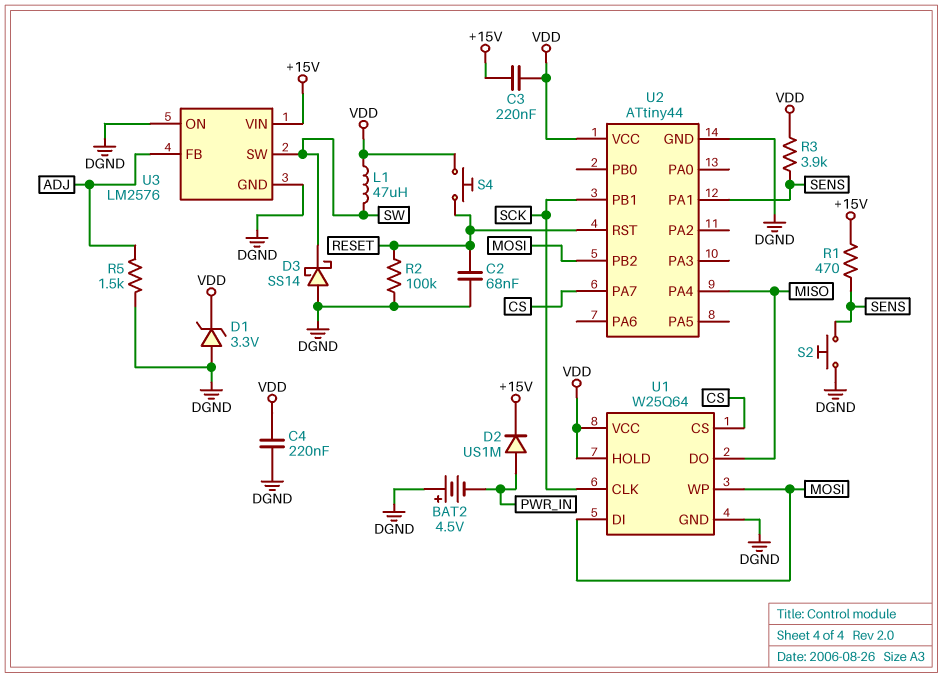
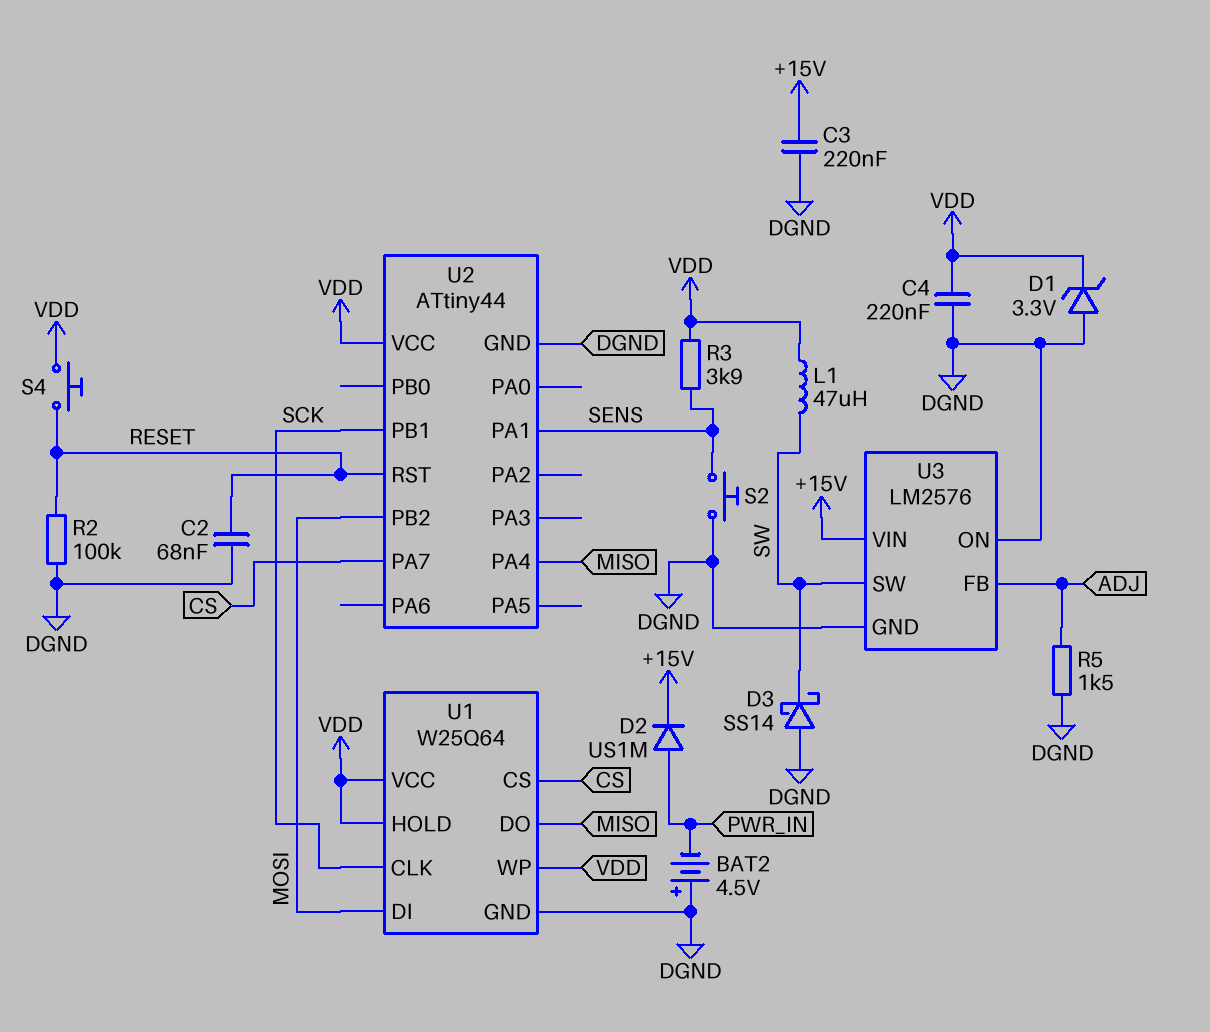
C3: 220nF (+15V, VDD) -> 220nF (+15V, DGND)
R1: 470 (+15V, SENS) -> none
U1 pin WP: MOSI -> VDD

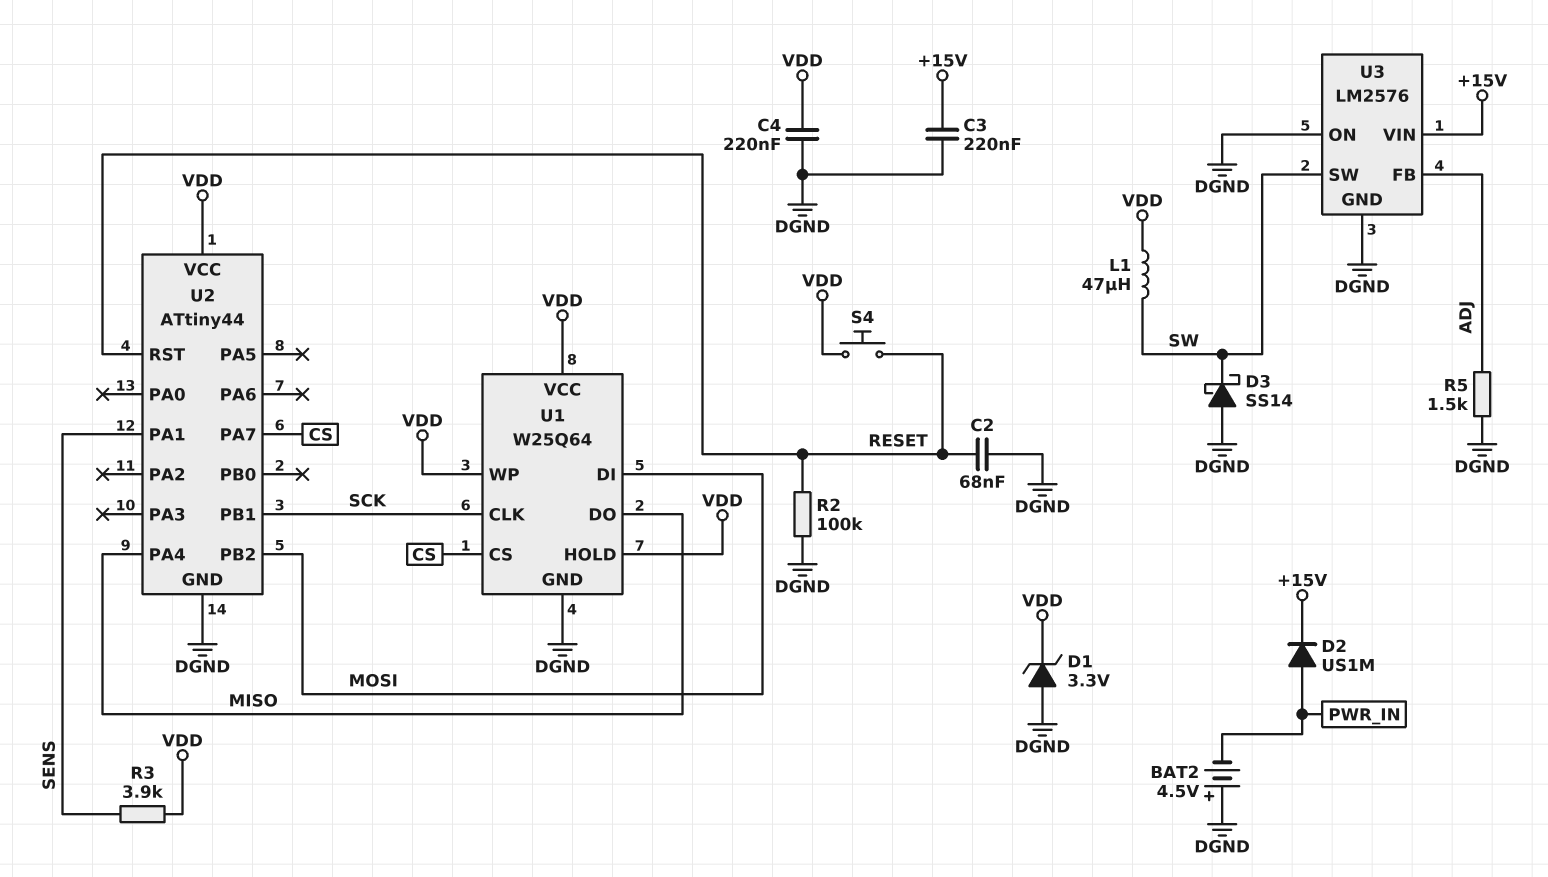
S2: button (DGND, SENS) -> none

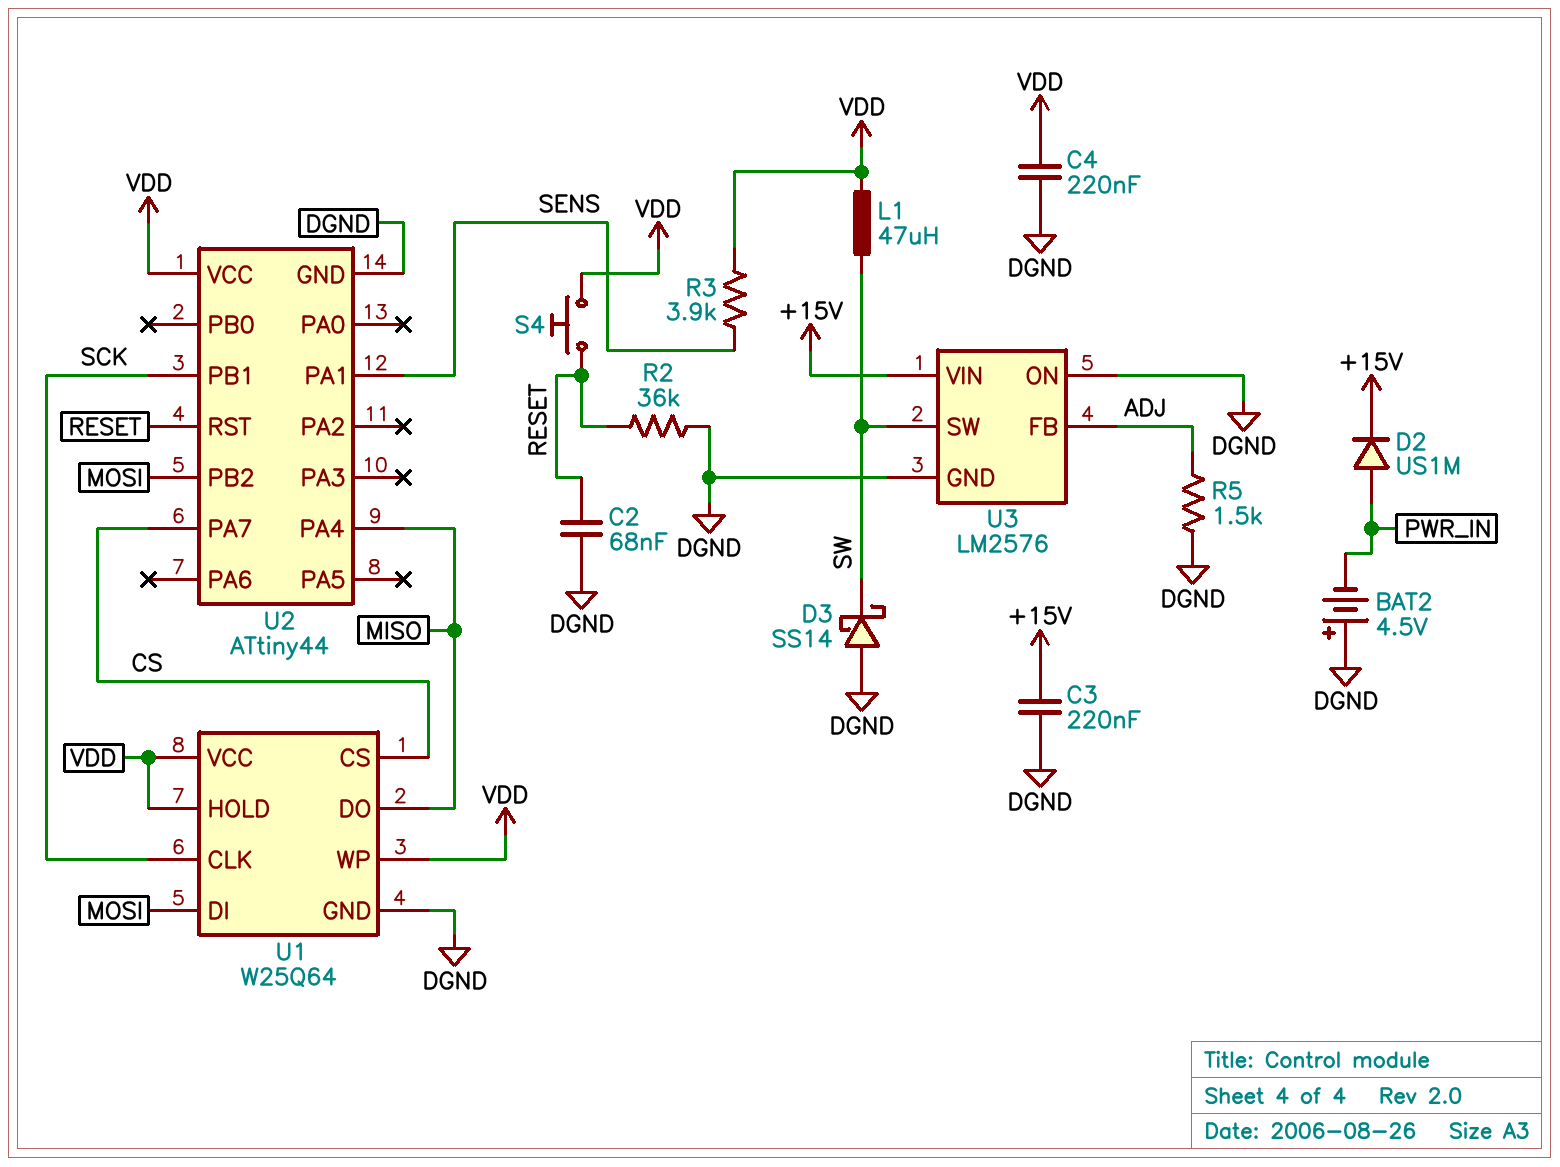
D1: zener 3.3V (A DGND, K VDD) -> none
R2: 100k (DGND, RESET) -> 36k (DGND, RESET)

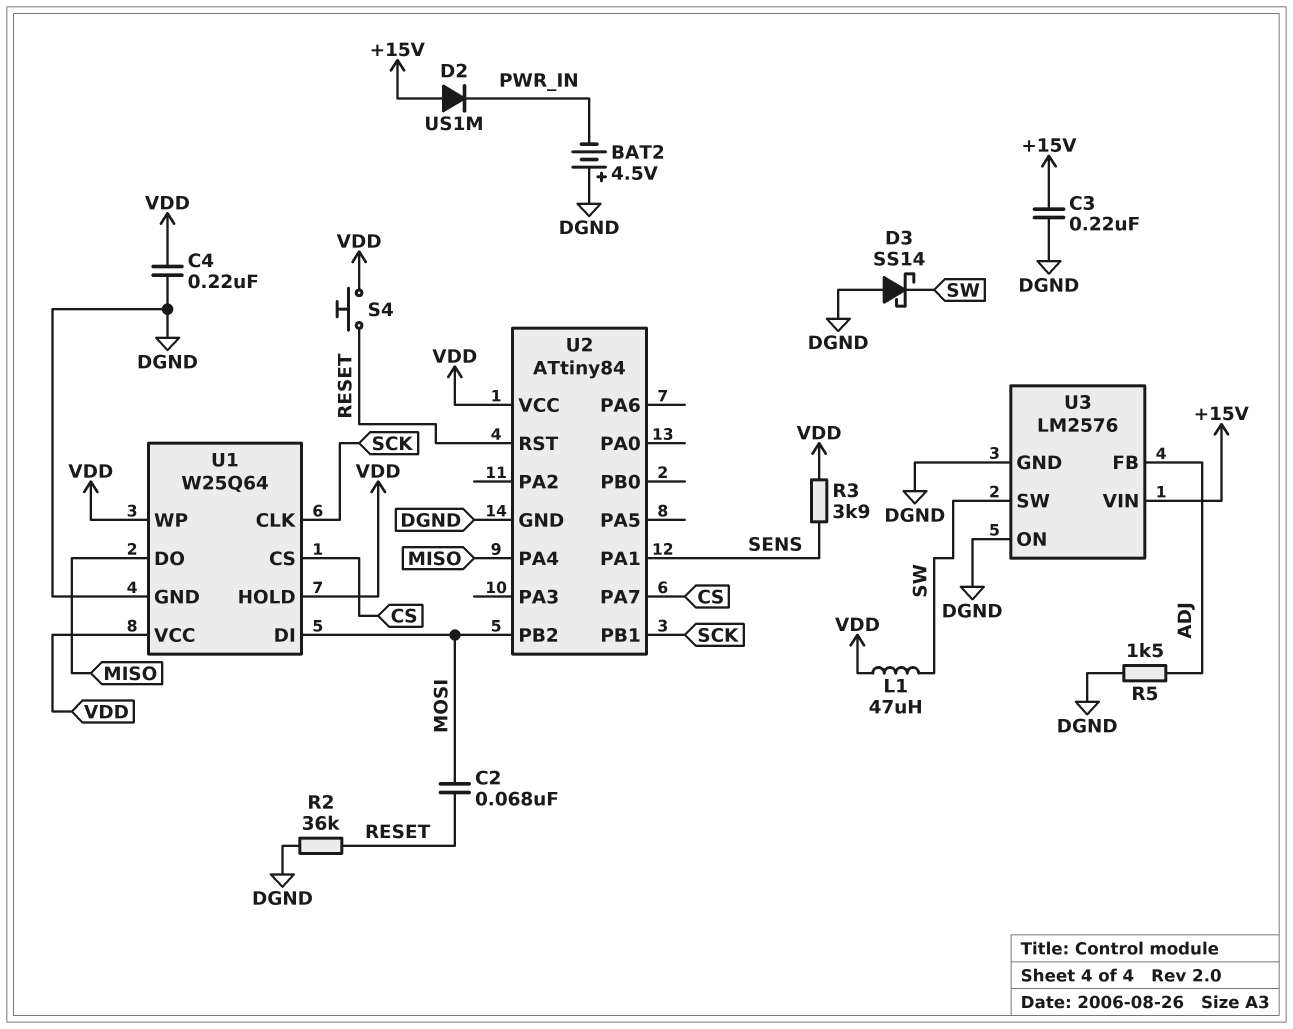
C2: 68nF (DGND, RESET) -> 68nF (MOSI, RESET)
D2: diode US1M (A PWR_IN, K +15V) -> diode US1M (A +15V, K PWR_IN)
U2: ATtiny44 -> ATtiny84

